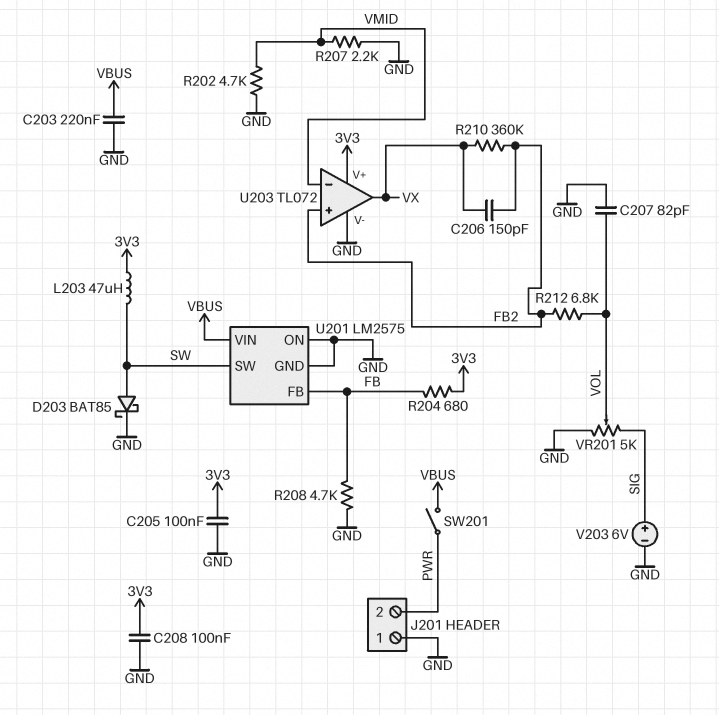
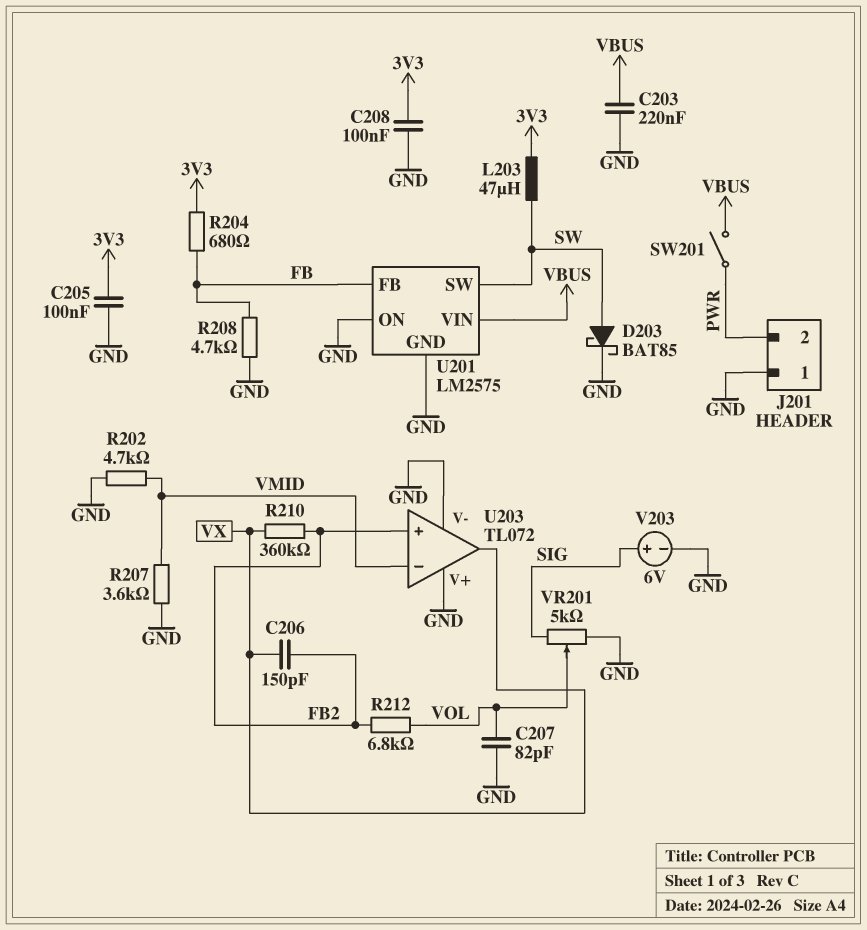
R207: 2.2k (GND, VMID) -> 3.6k (GND, VMID)
U203 pin V+: 3V3 -> GND

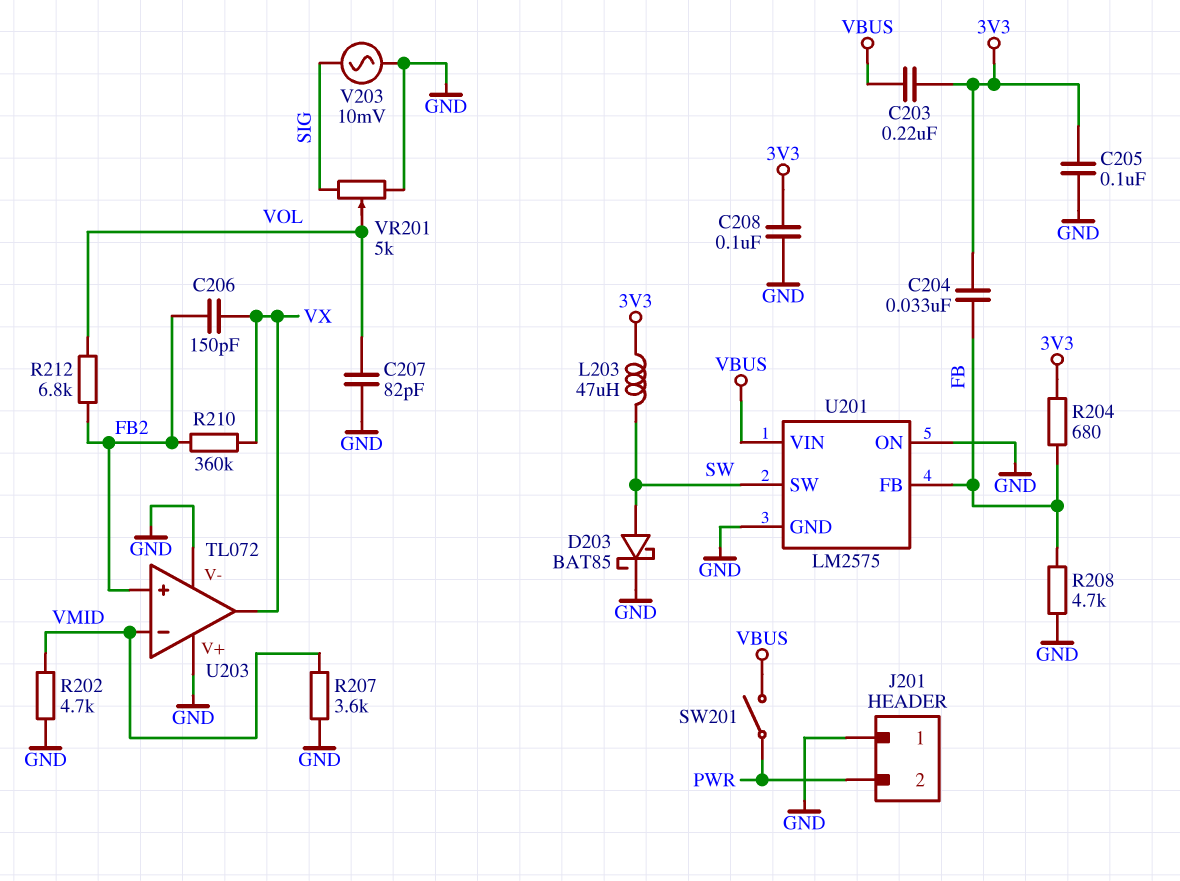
C203: 220nF (GND, VBUS) -> 220nF (3V3, VBUS)
C204: none -> 33nF (3V3, FB)
V203: 6V (plus SIG, minus GND) -> AC 10mV (GND, SIG)

